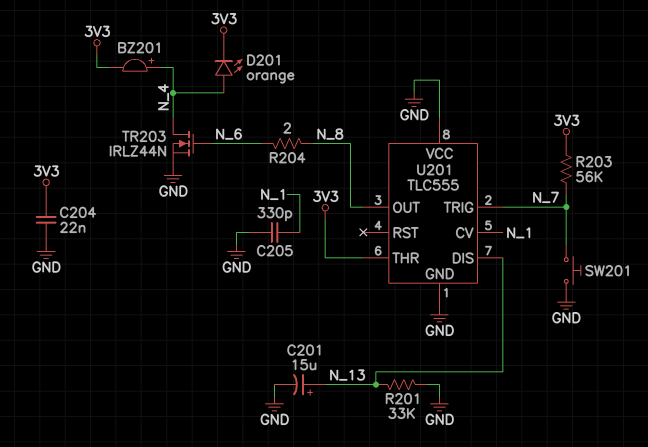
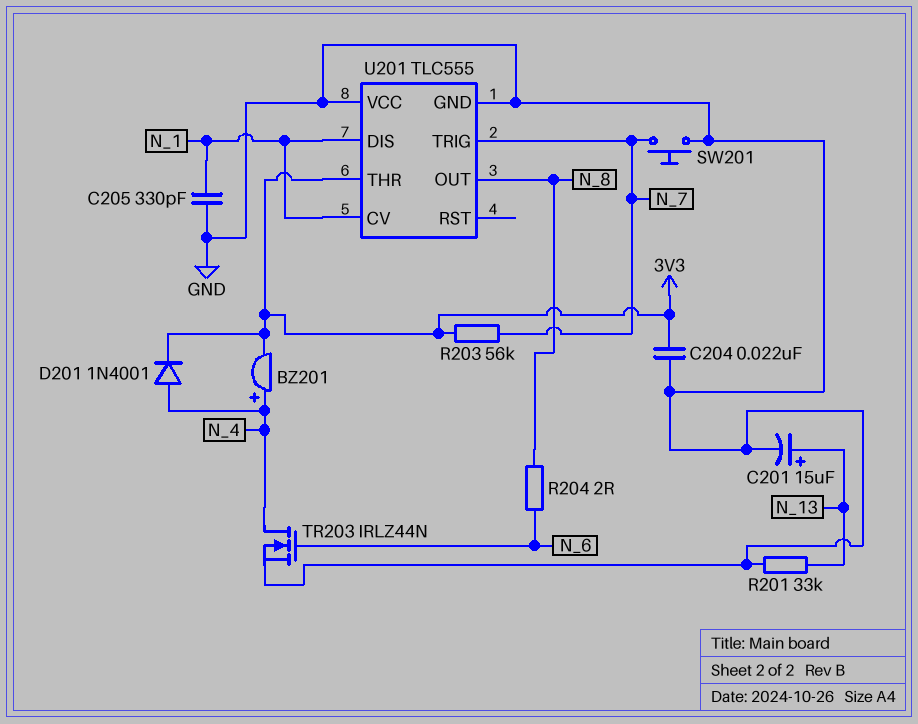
D201: LED orange (A N_4, K 3V3) -> diode 1N4001 (A N_4, K 3V3)
U201 pin DIS: N_13 -> N_1

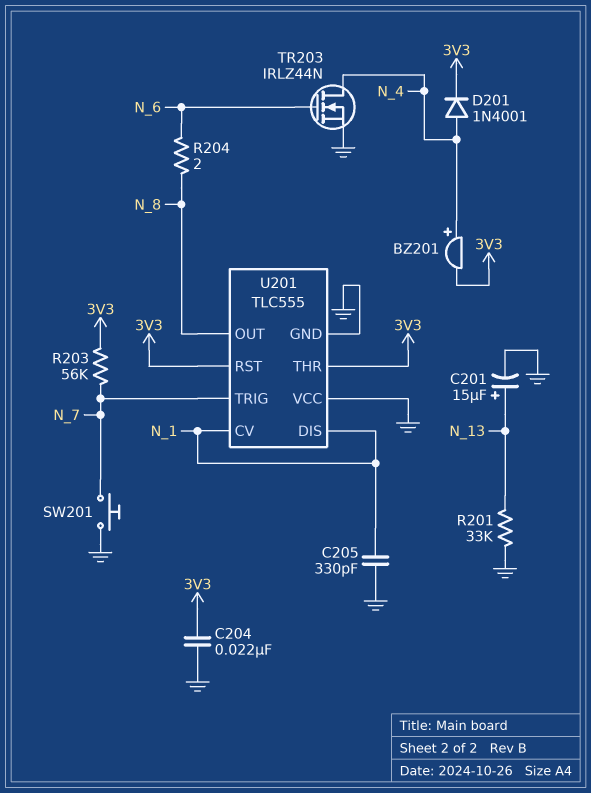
U201 pin RST: none -> 3V3

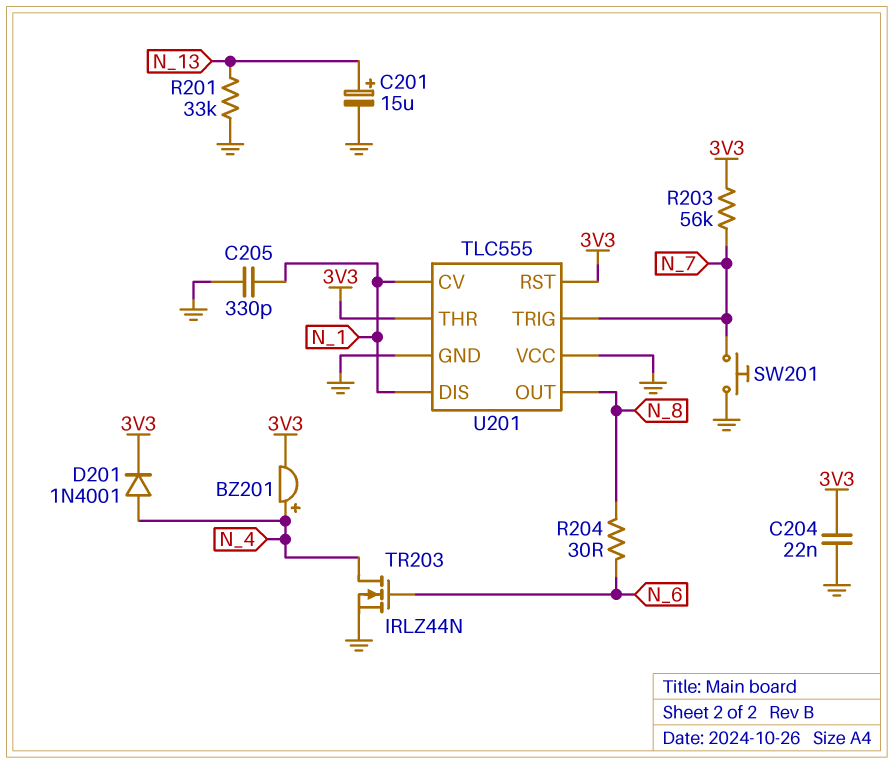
R204: 2 (N_6, N_8) -> 30 (N_6, N_8)

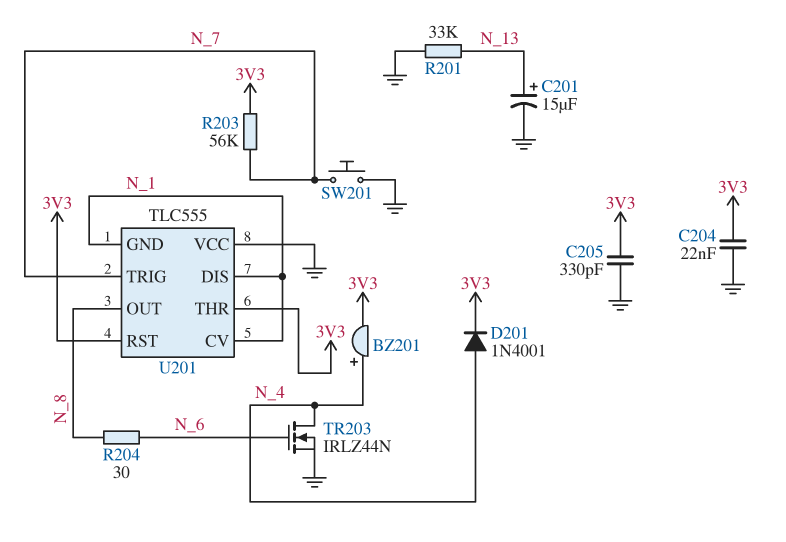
C205: 330pF (GND, N_1) -> 330pF (3V3, GND)
U201 pin GND: GND -> N_1

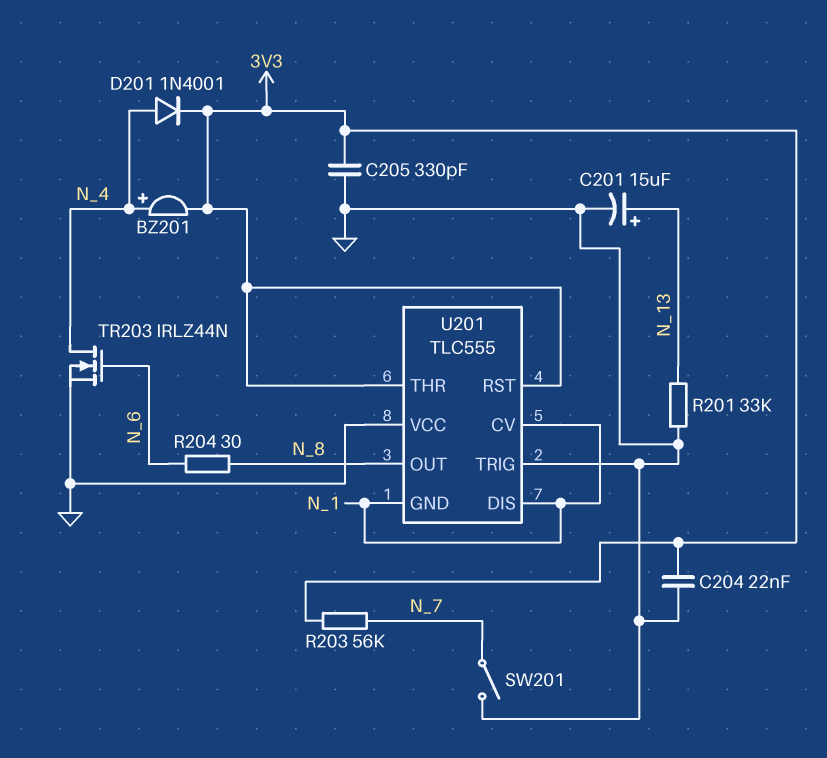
SW201: button (GND, N_7) -> switch (GND, N_7)
U201 pin TRIG: N_7 -> GND

